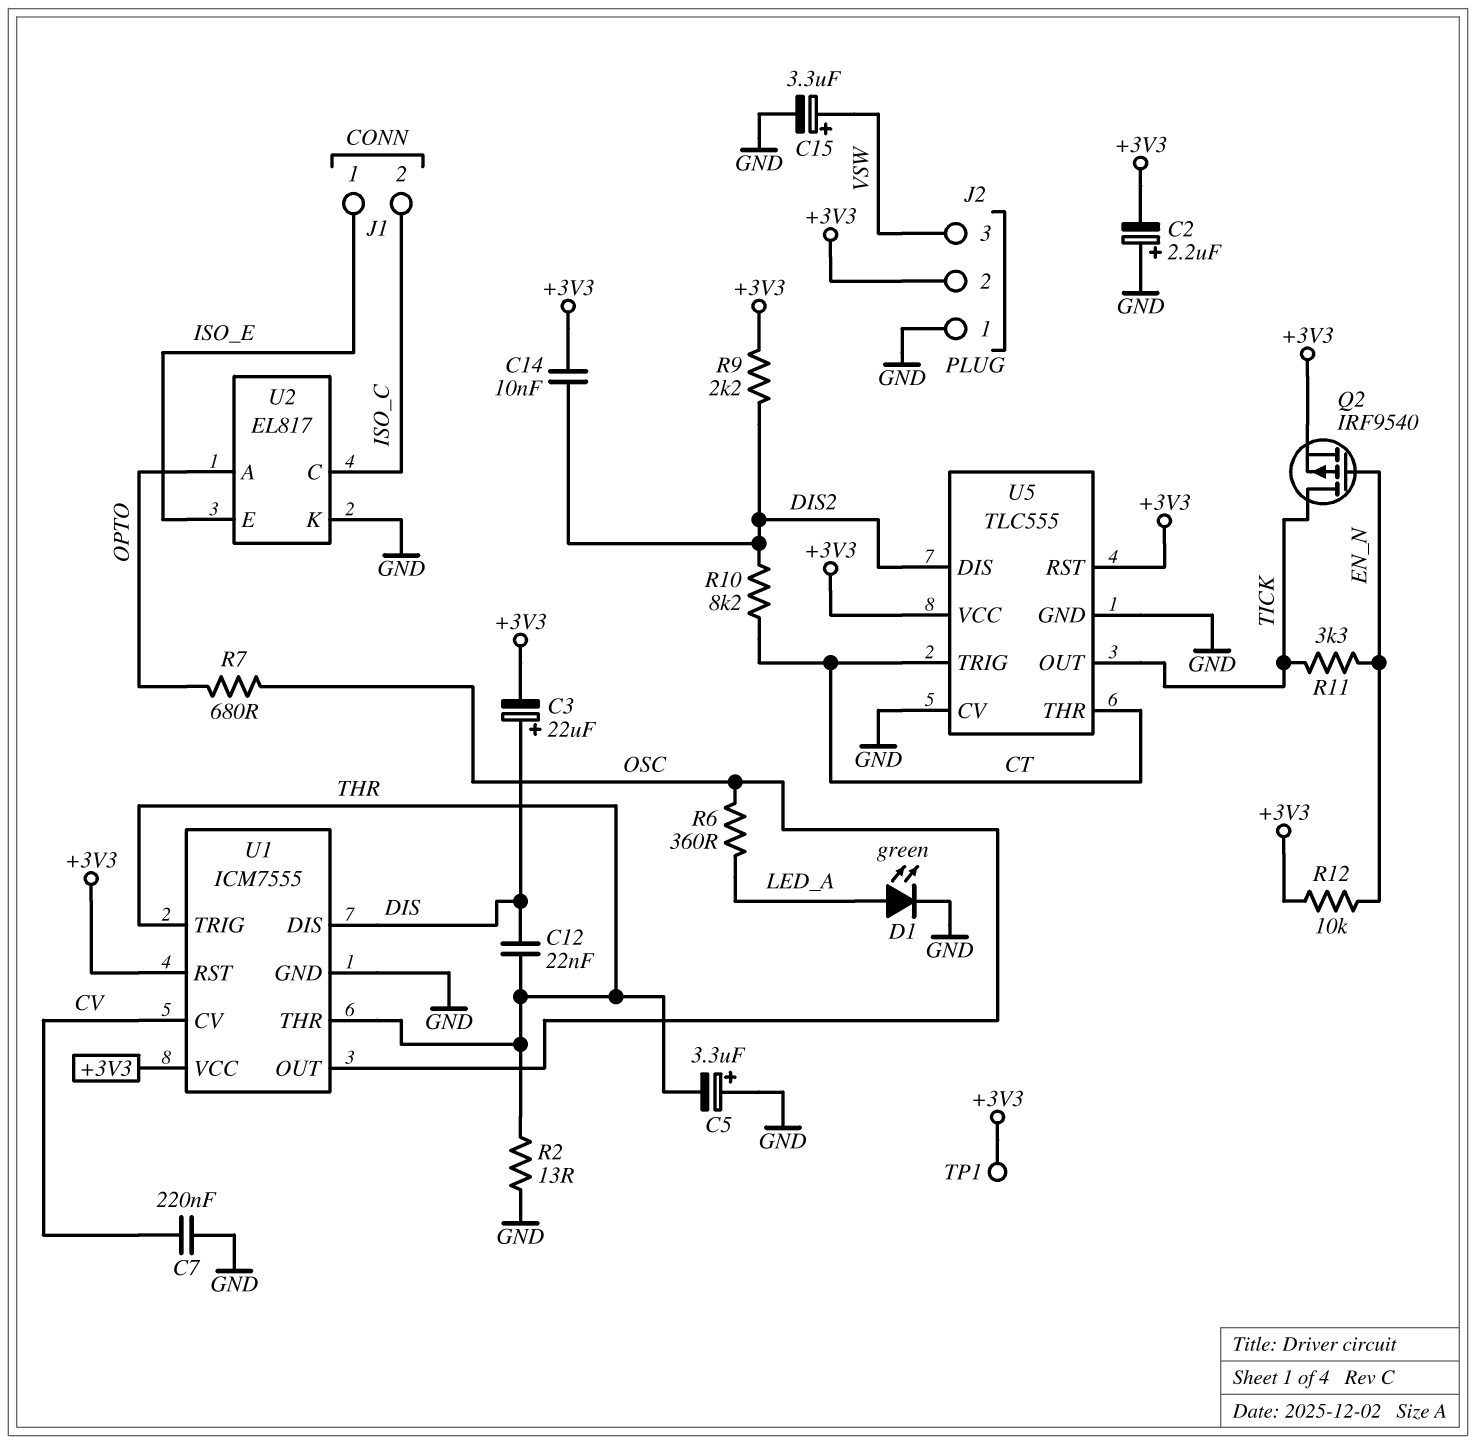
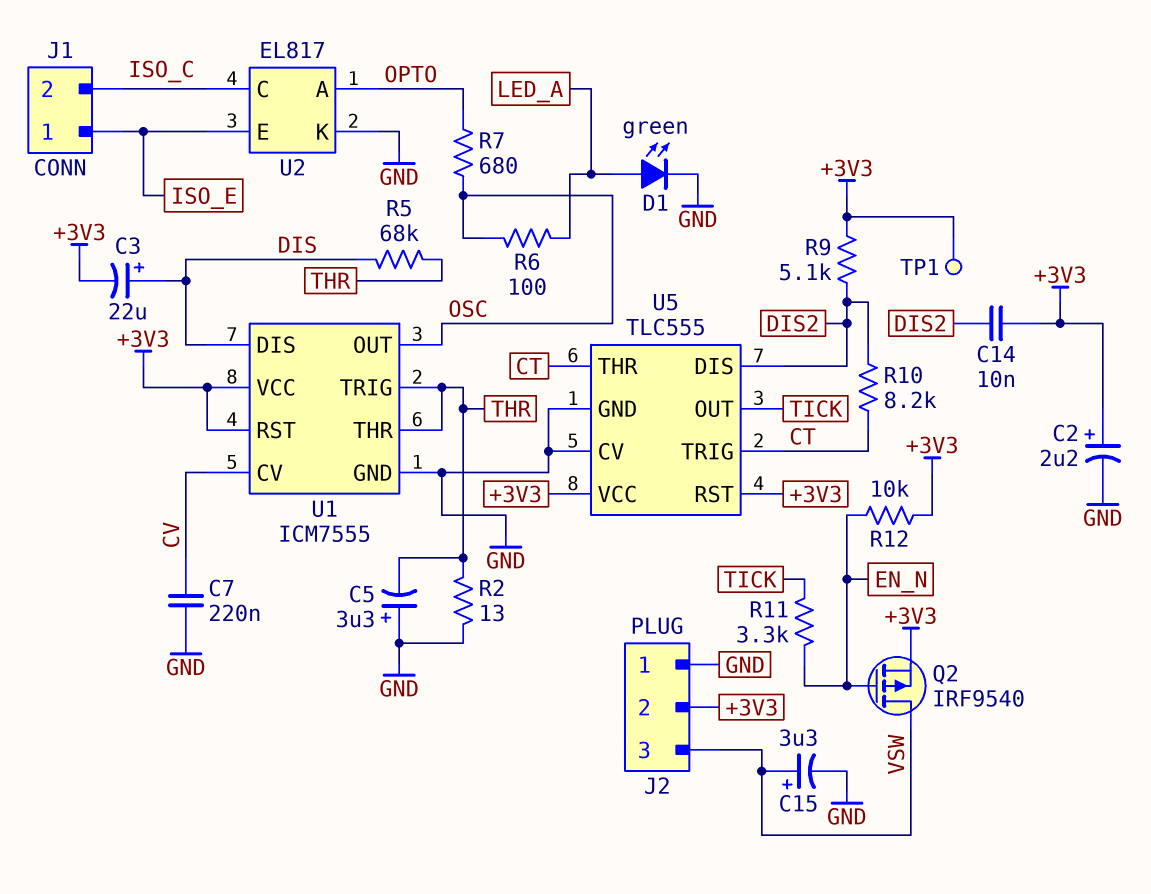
C2: 2.2uF (plus GND, minus +3V3) -> 2.2uF (plus +3V3, minus GND)
C12: 22nF (DIS, THR) -> none
Q2: PMOS IRF9540 (G EN_N, D TICK, S +3V3) -> PMOS IRF9540 (G EN_N, D VSW, S +3V3)
R5: none -> 68k (DIS, THR)
R6: 360 (LED_A, OSC) -> 100 (LED_A, OSC)
R9: 2.2k (+3V3, DIS2) -> 5.1k (+3V3, DIS2)

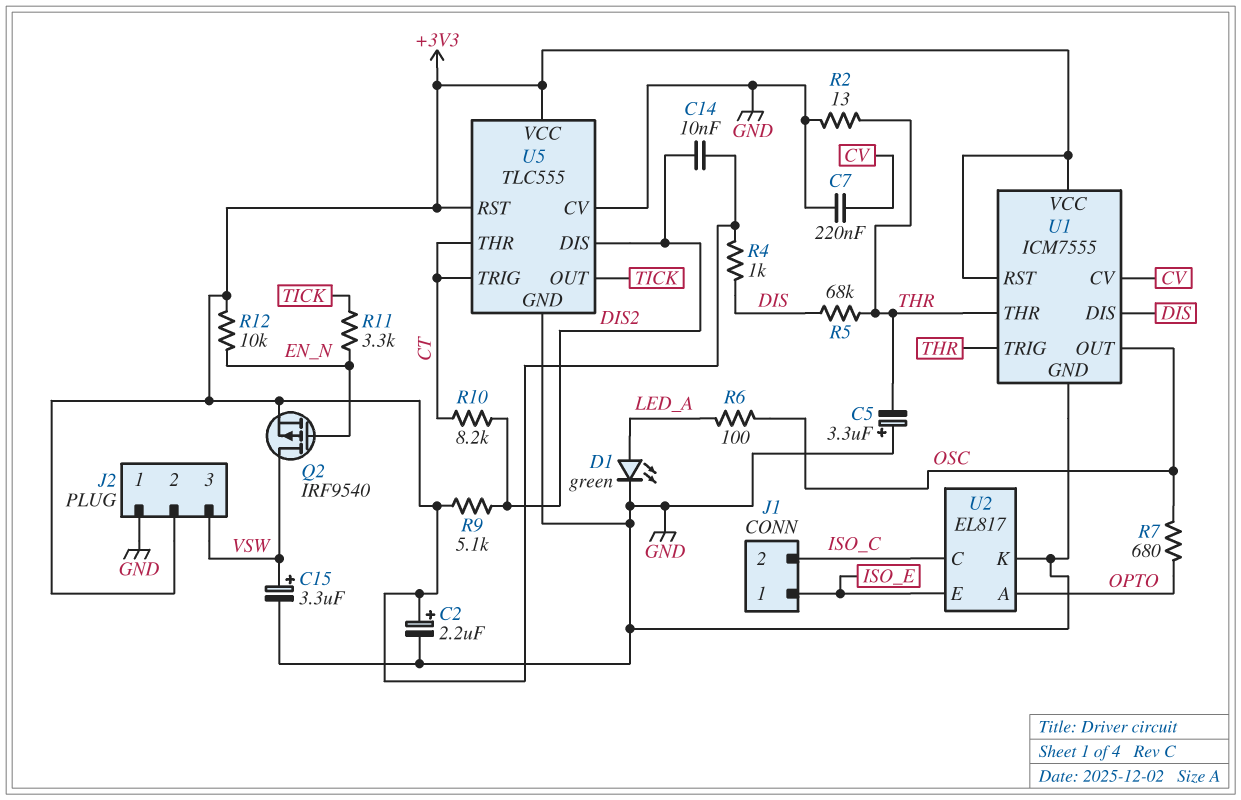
C3: 22uF (plus DIS, minus +3V3) -> none
R4: none -> 1k (+3V3, DIS)
TP1: test point (+3V3) -> none

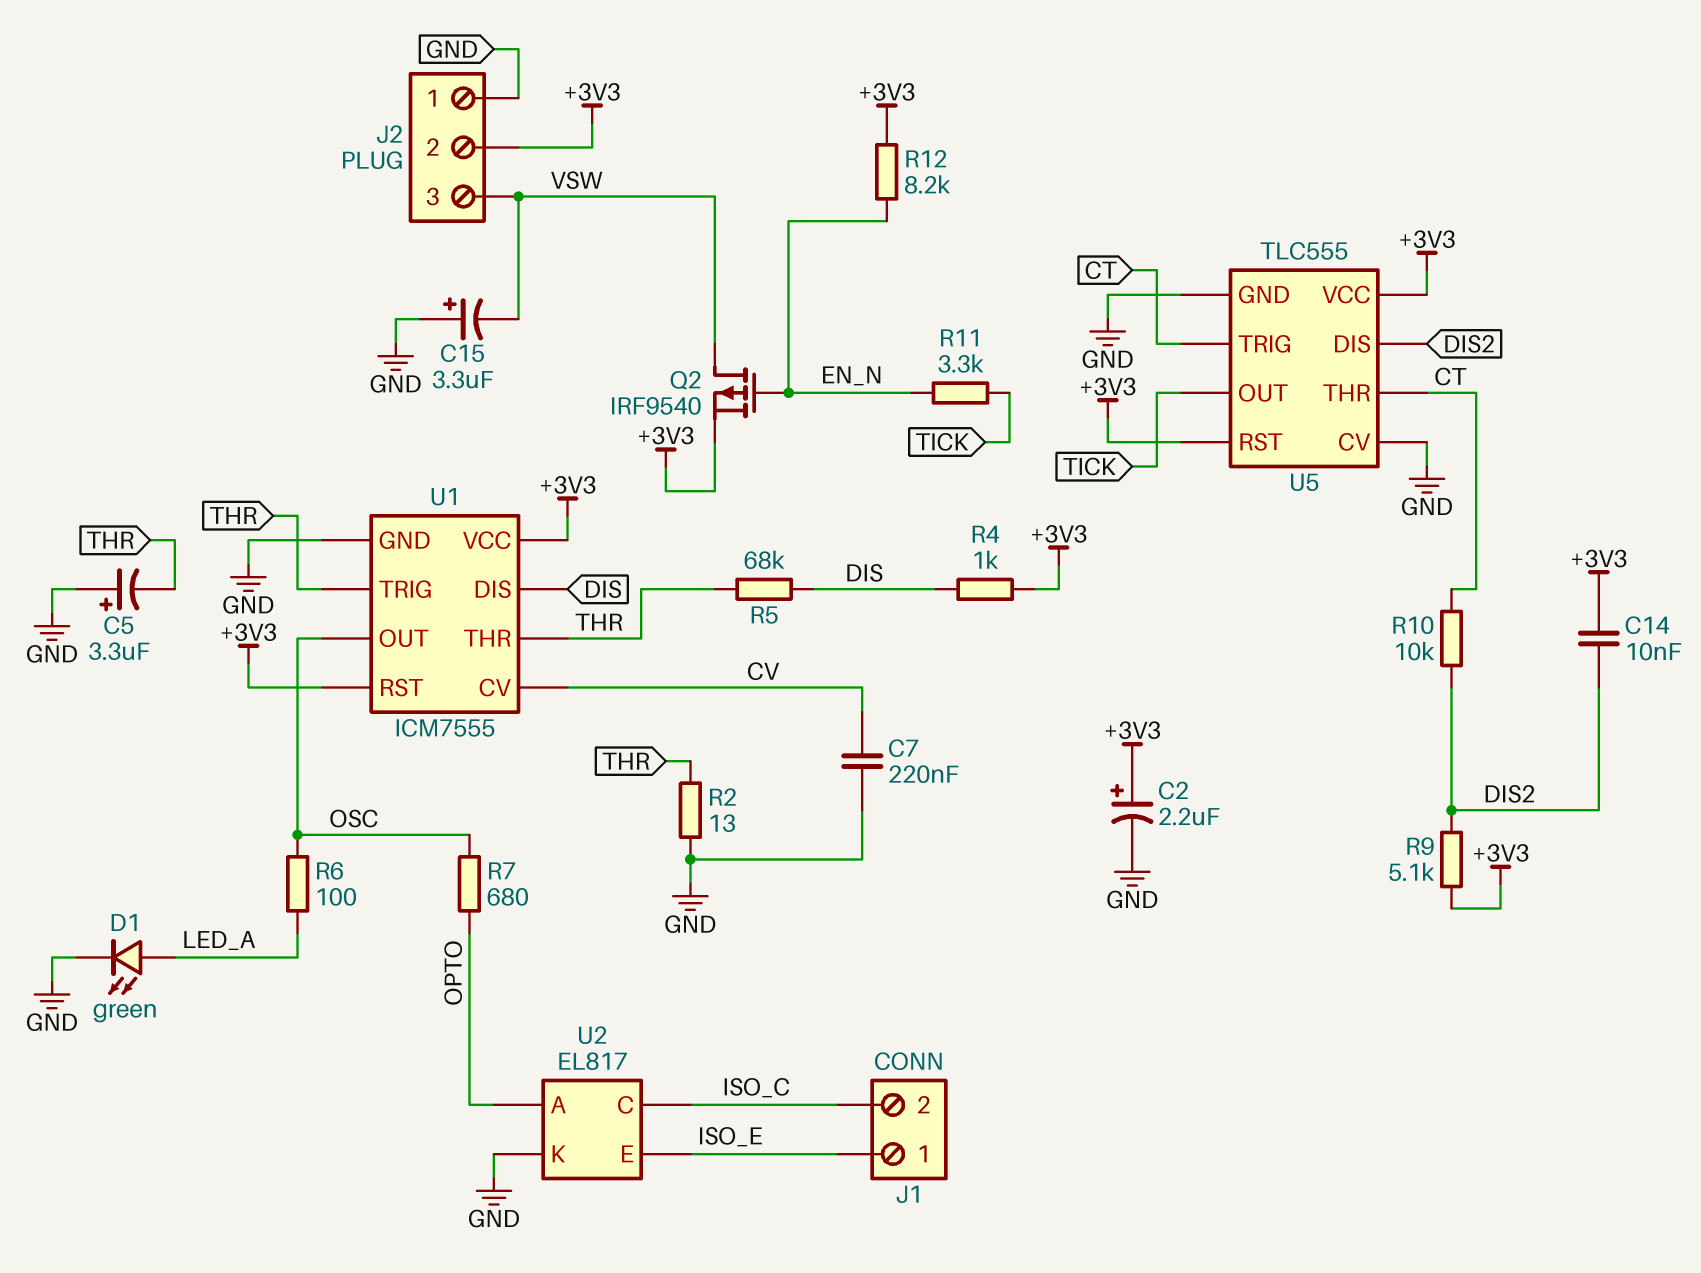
C15: 3.3uF (plus VSW, minus GND) -> 3.3uF (plus GND, minus VSW)
R10: 8.2k (CT, DIS2) -> 10k (CT, DIS2)
R12: 10k (+3V3, EN_N) -> 8.2k (+3V3, EN_N)

